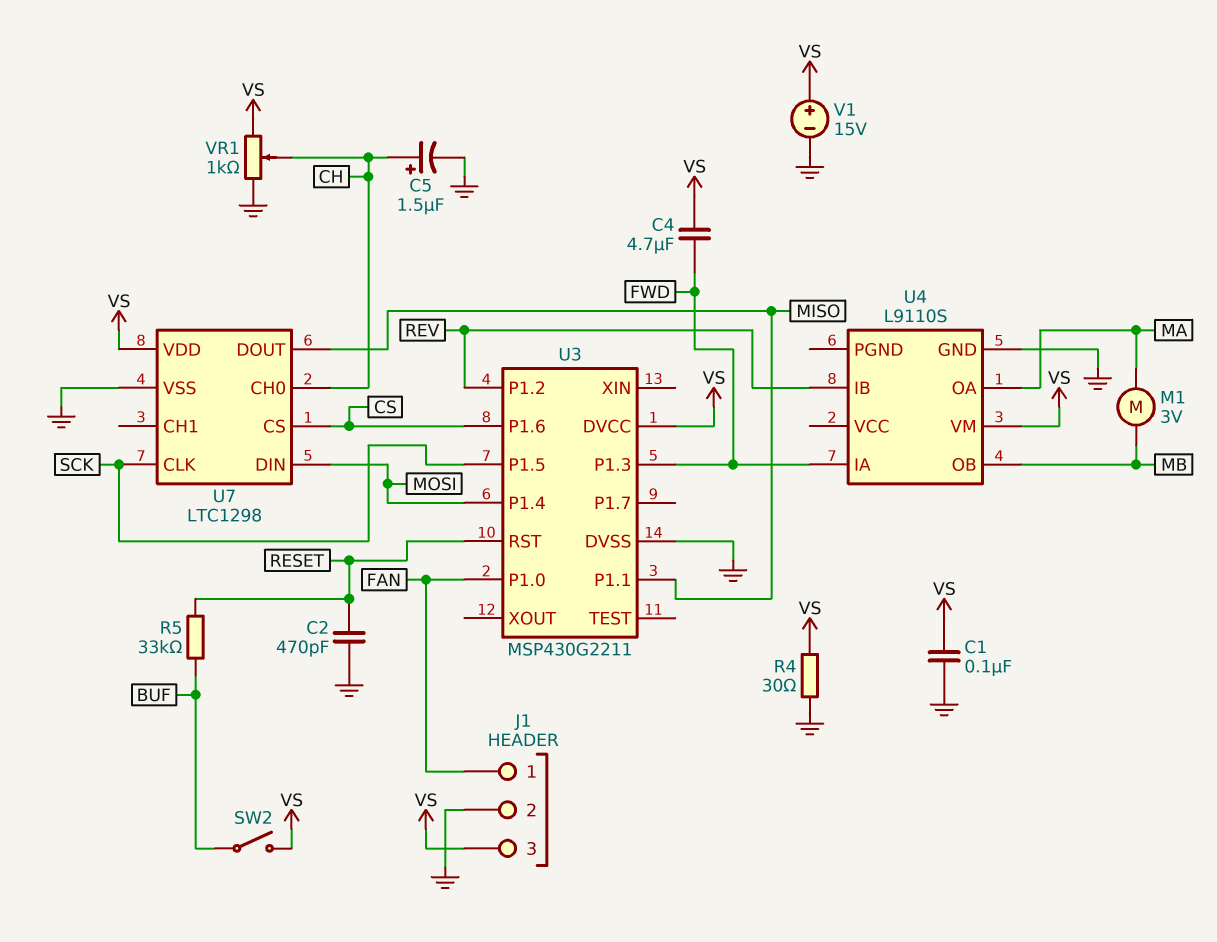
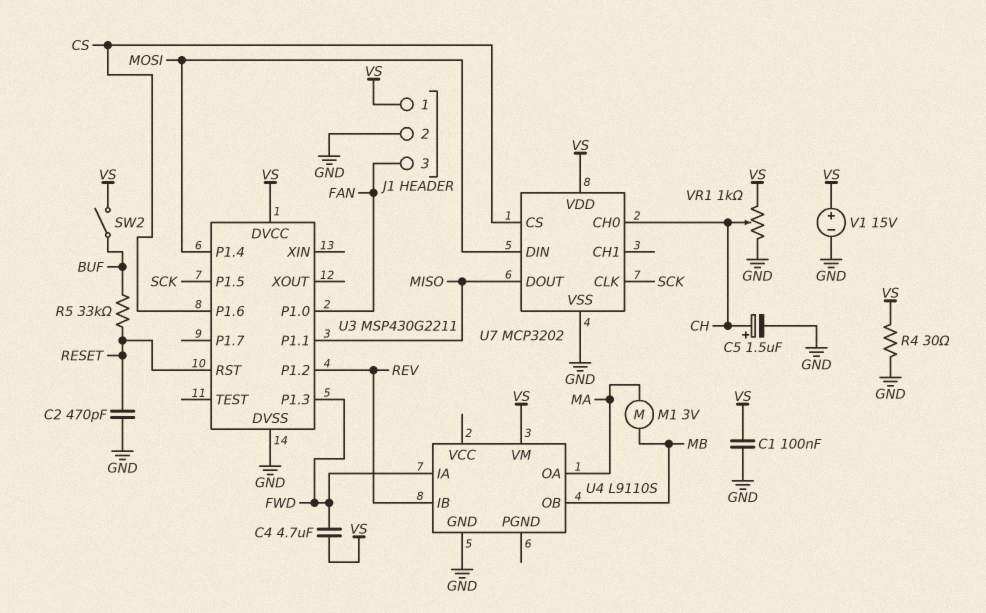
J1 pin 1: FAN -> VS
J1 pin 3: VS -> FAN
U7: LTC1298 -> MCP3202

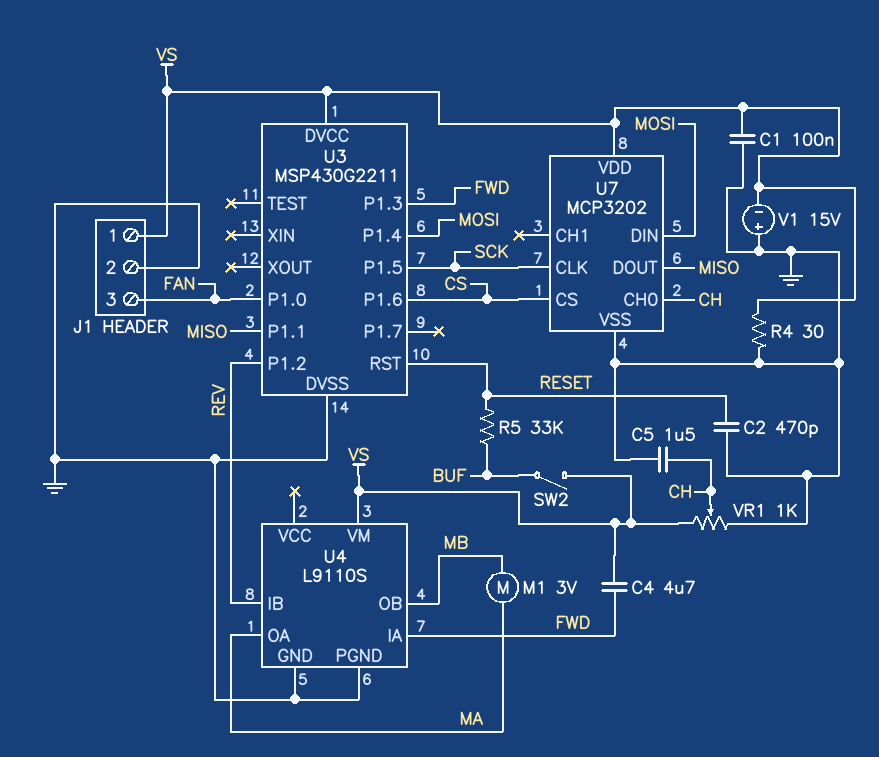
C5: 1.5uF (plus CH, minus GND) -> 1.5uF (CH, GND)
U4 pin PGND: none -> GND
V1: 15V (plus VS, minus GND) -> 15V (plus GND, minus VS)

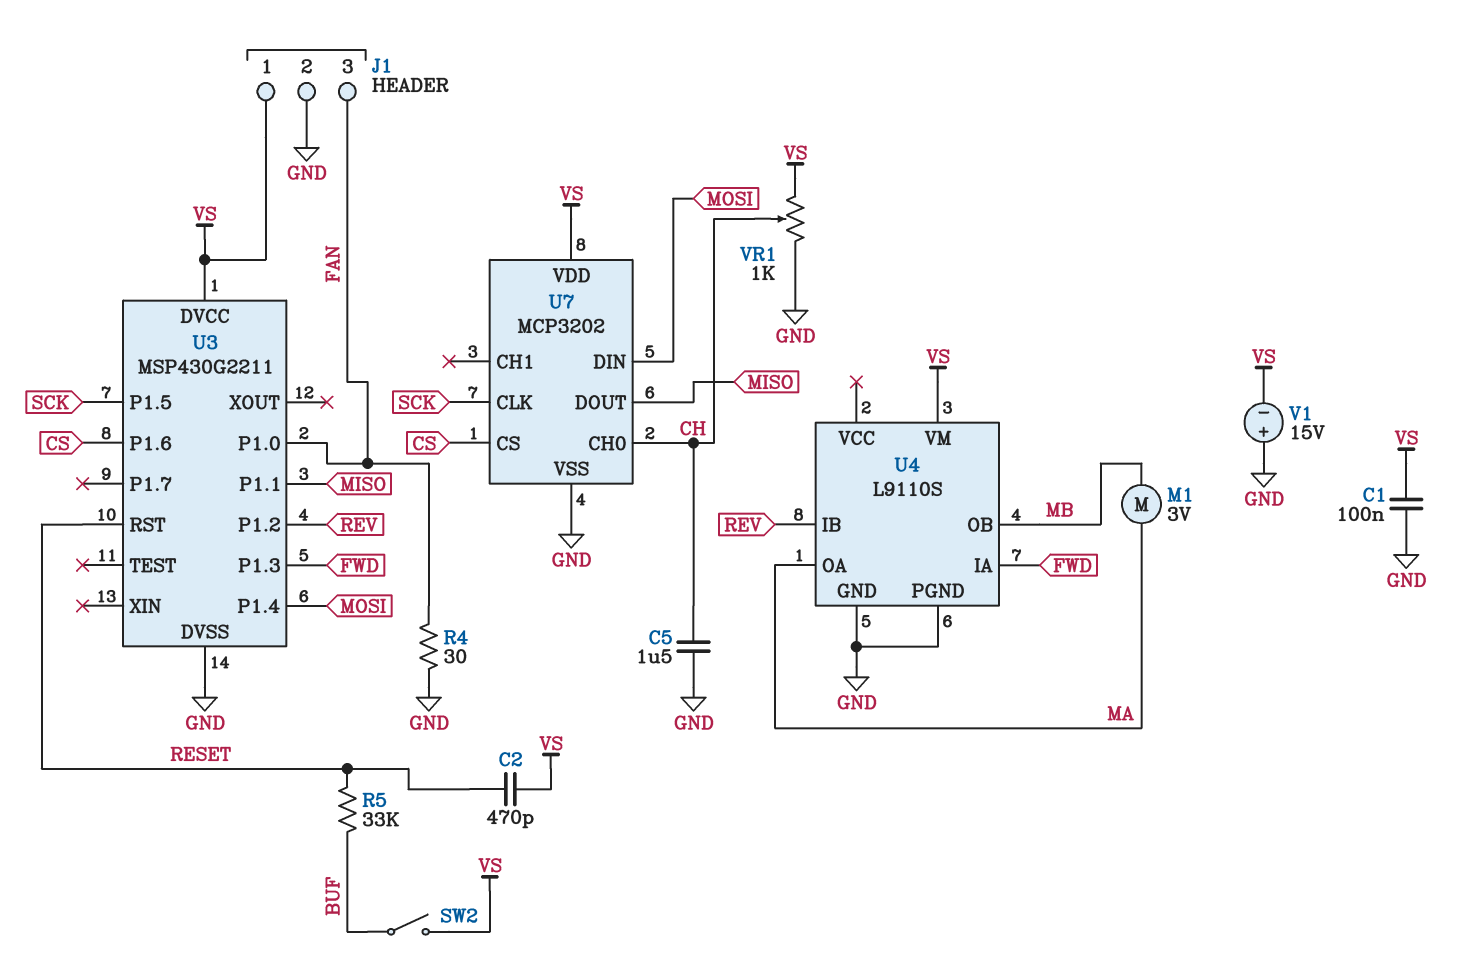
C2: 470pF (GND, RESET) -> 470pF (RESET, VS)
C4: 4.7uF (FWD, VS) -> none
R4: 30 (GND, VS) -> 30 (FAN, GND)

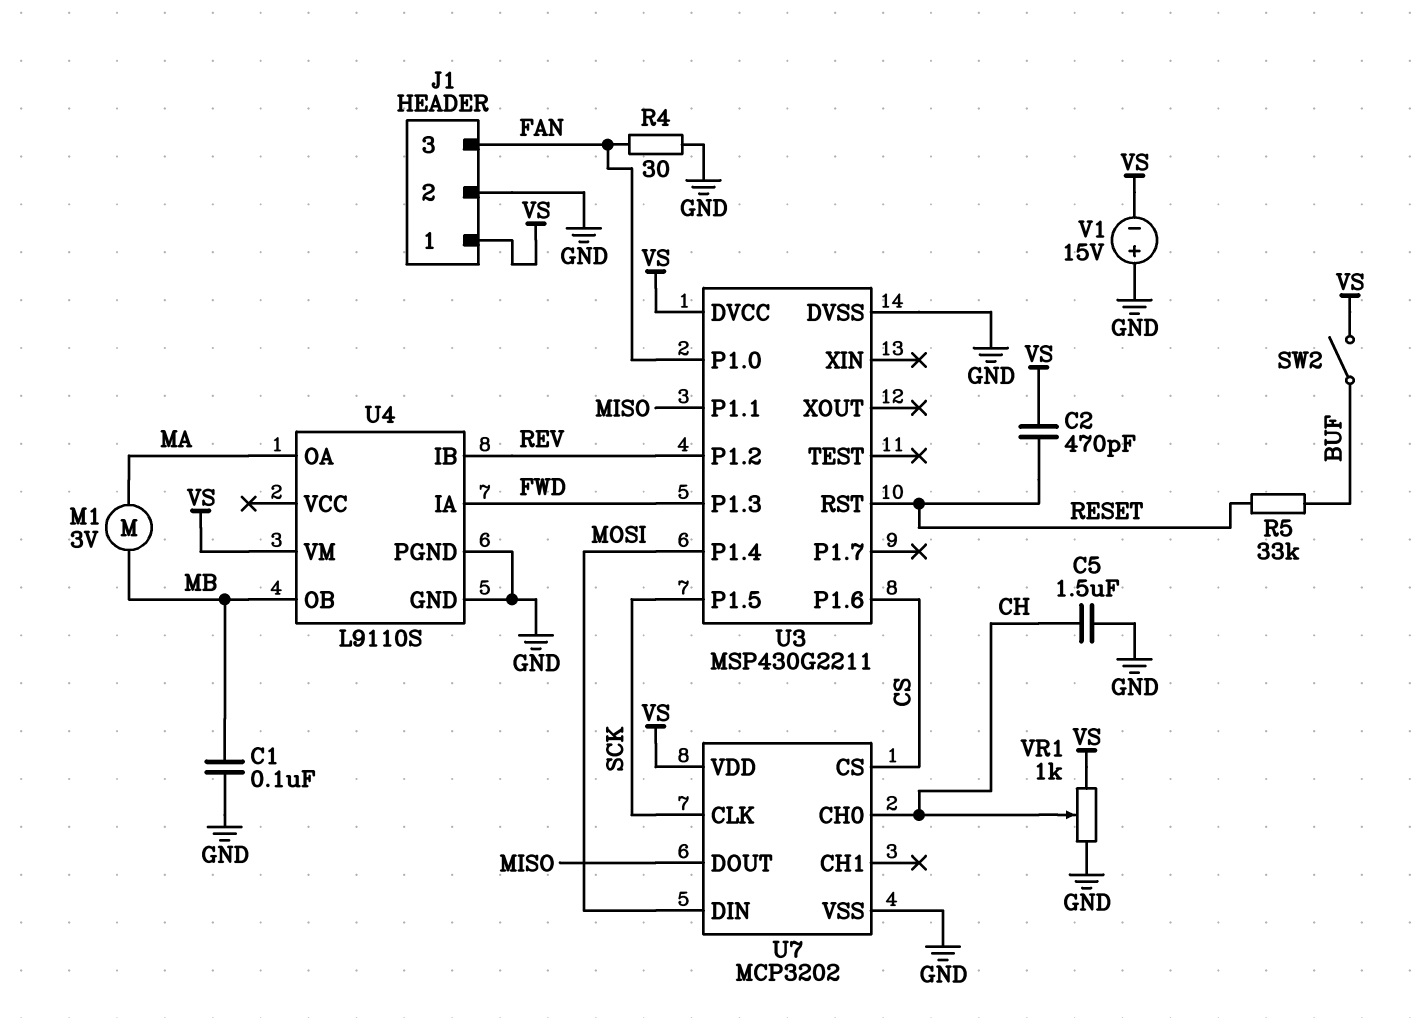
C1: 100nF (GND, VS) -> 100nF (GND, MB)

